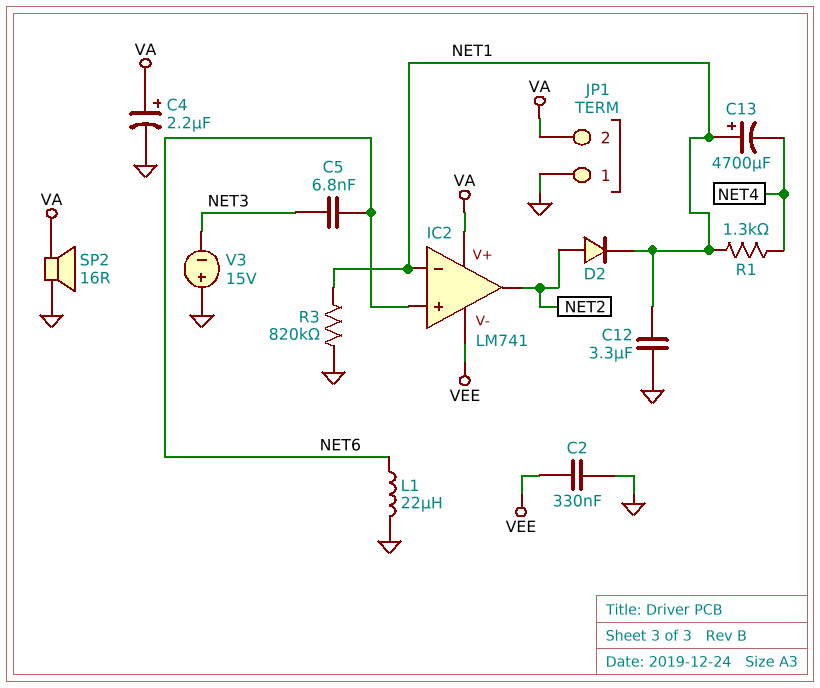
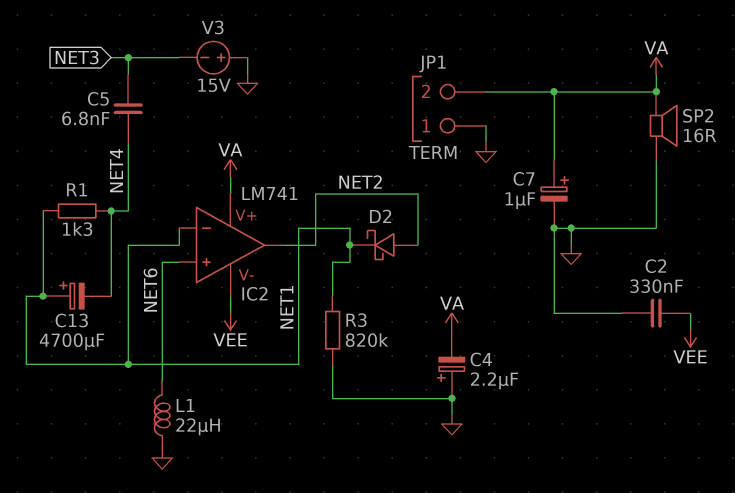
C4: 2.2uF (plus VA, minus GND) -> 2.2uF (plus GND, minus VA)
C5: 6.8nF (NET3, NET6) -> 6.8nF (NET3, NET4)
C7: none -> 1uF (plus VA, minus GND)
C12: 3.3uF (GND, NET1) -> none
D2: diode (A NET2, K NET1) -> schottky (A NET2, K NET1)

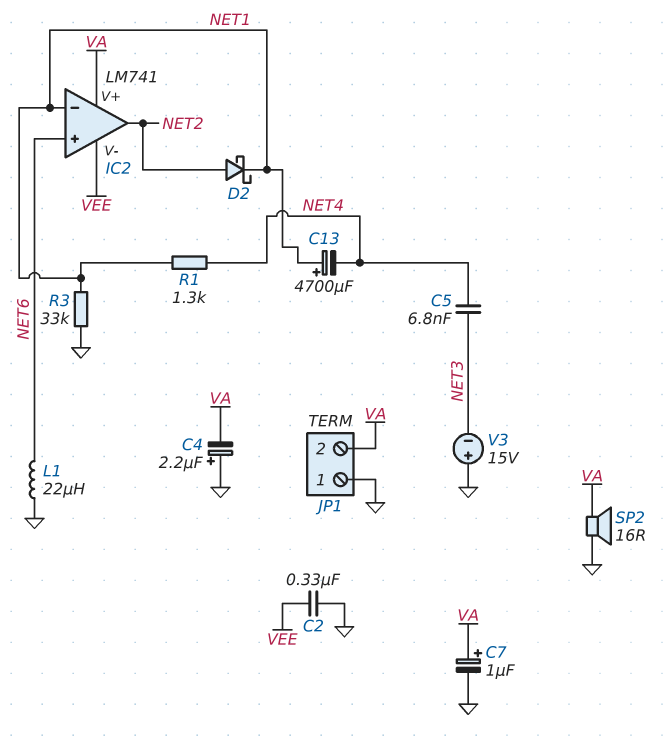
R3: 820k (GND, NET1) -> 33k (GND, NET1)

